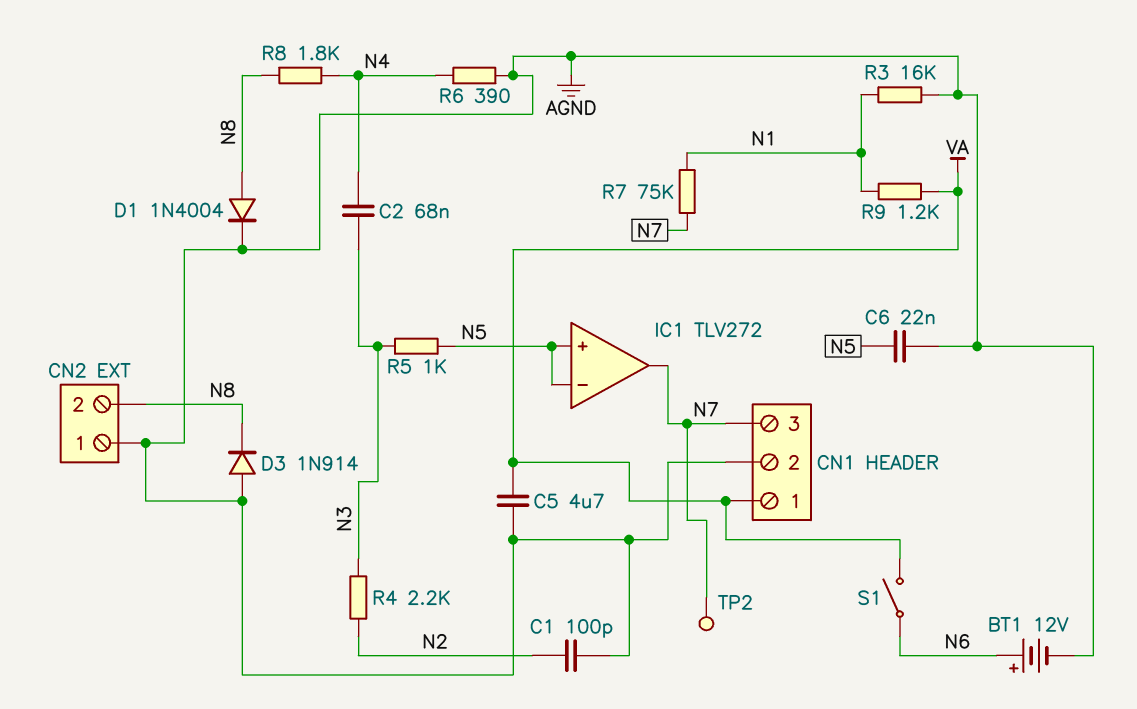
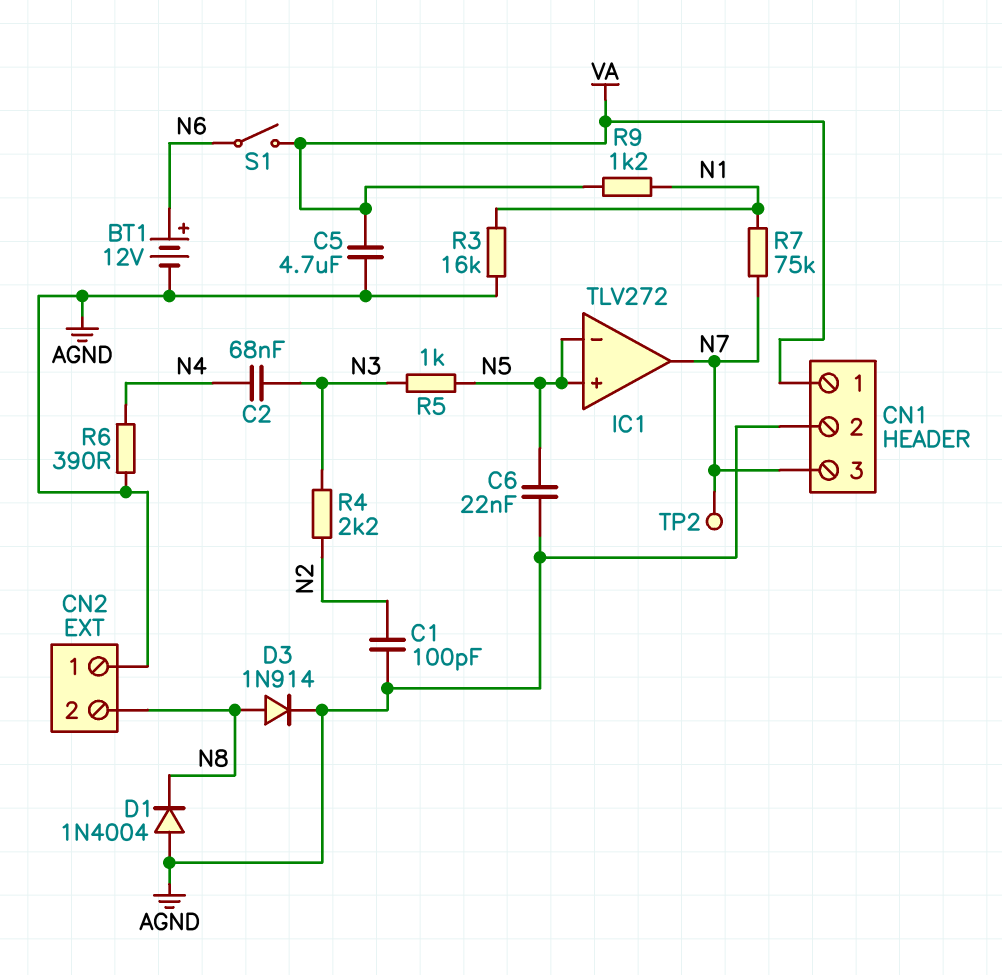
D1: diode 1N4004 (A N8, K AGND) -> diode 1N4004 (A AGND, K N8)
D3: diode 1N914 (A AGND, K N8) -> diode 1N914 (A N8, K AGND)
R8: 1.8k (N4, N8) -> none

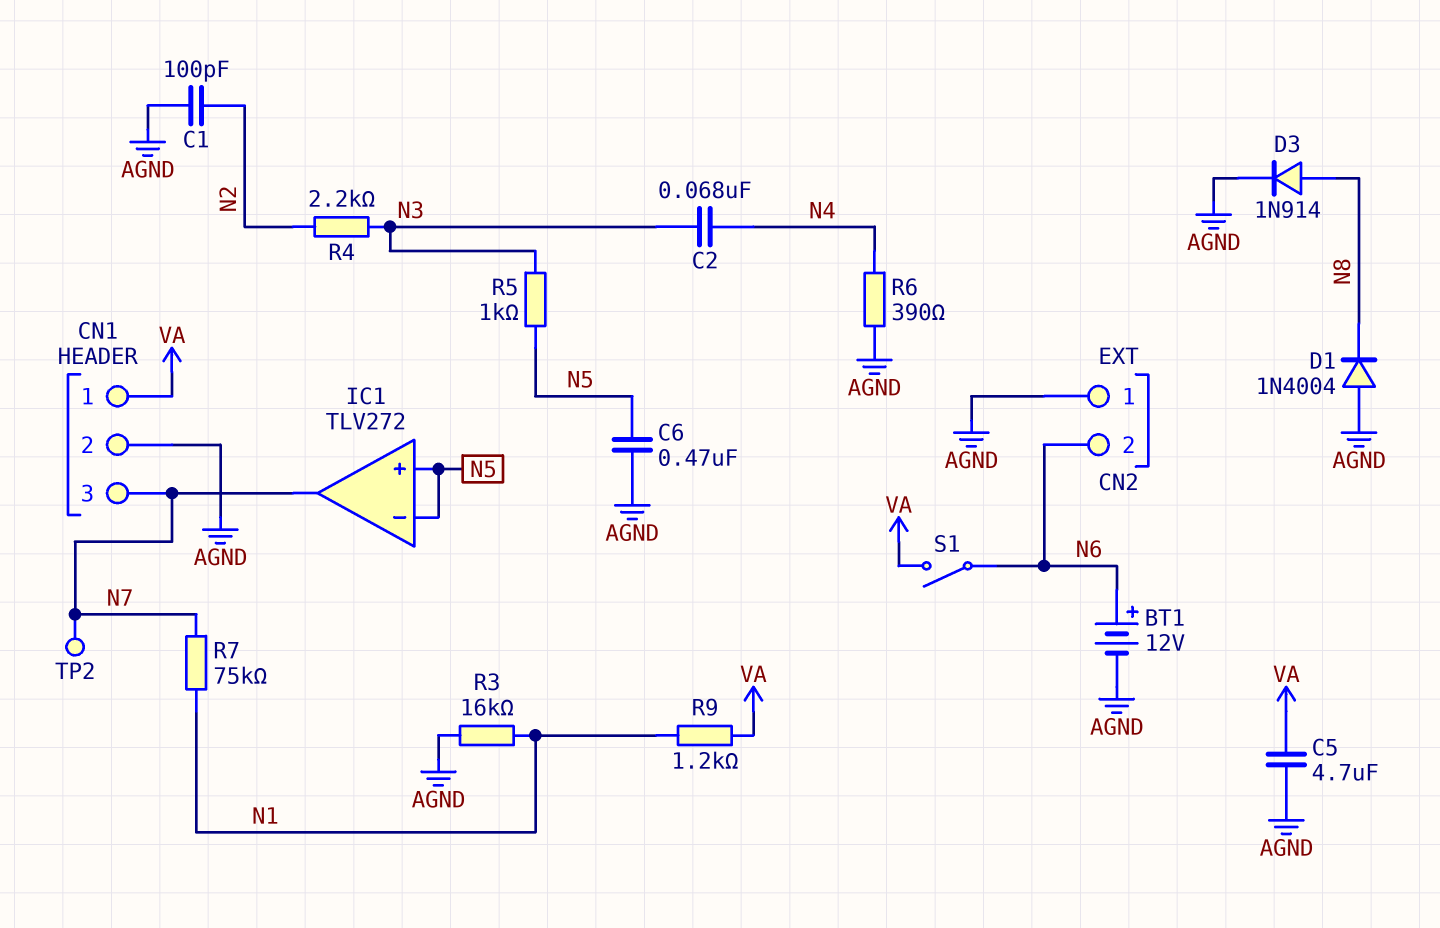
C6: 22nF (AGND, N5) -> 470nF (AGND, N5)
CN2 pin 2: N8 -> N6

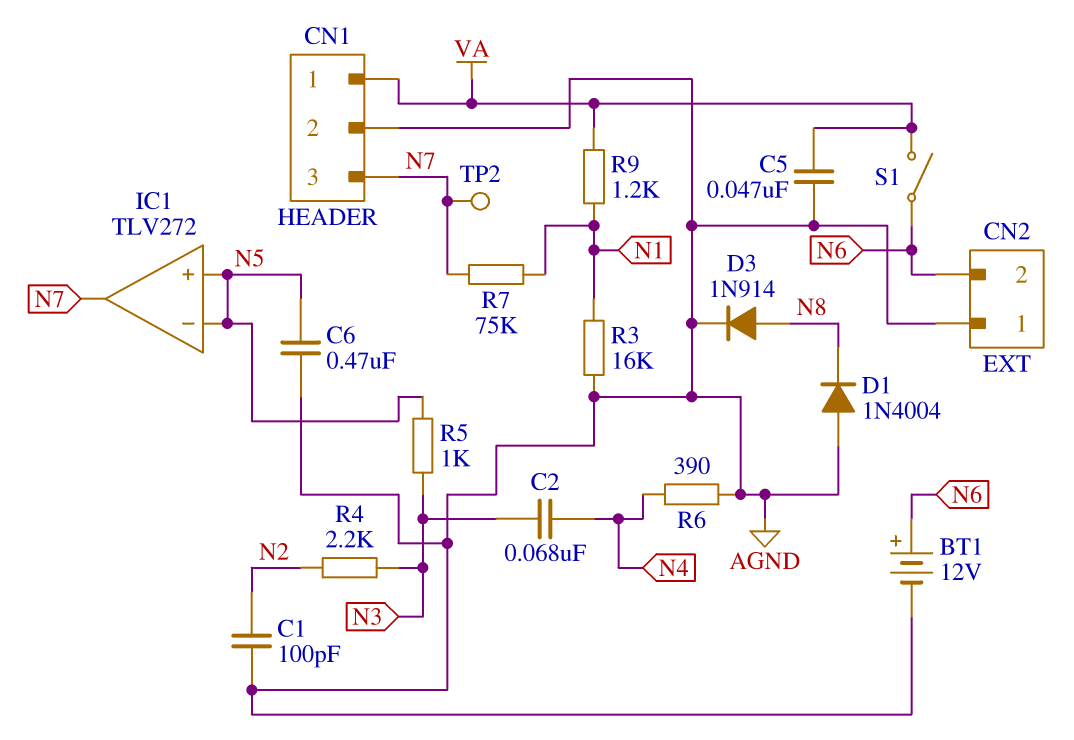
C5: 4.7uF (AGND, VA) -> 47nF (AGND, VA)

